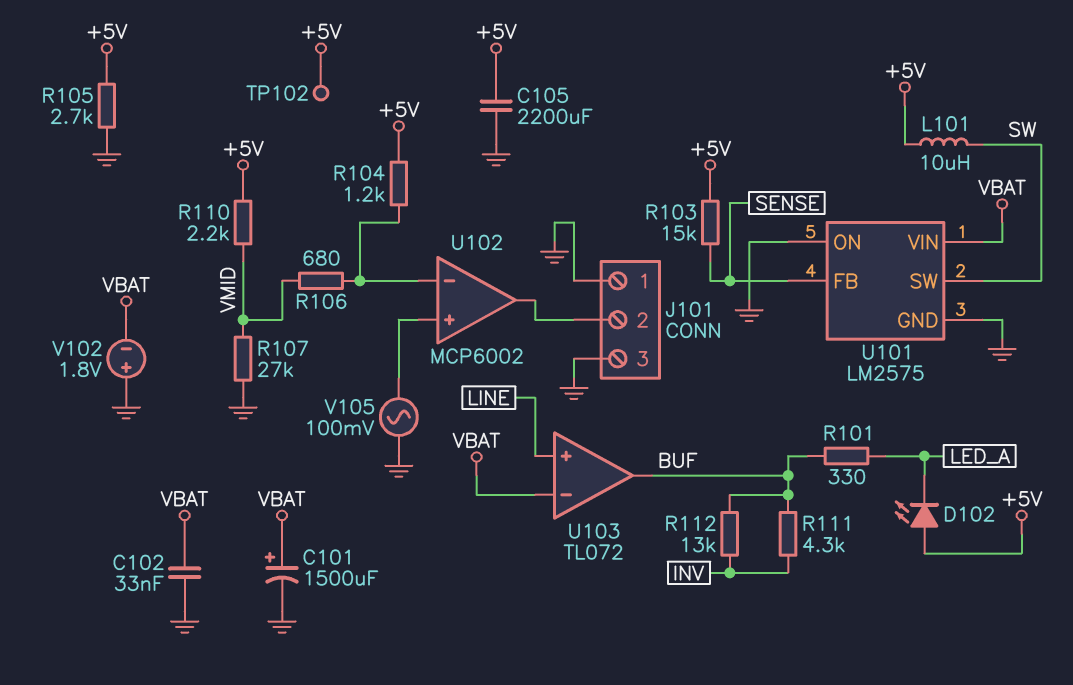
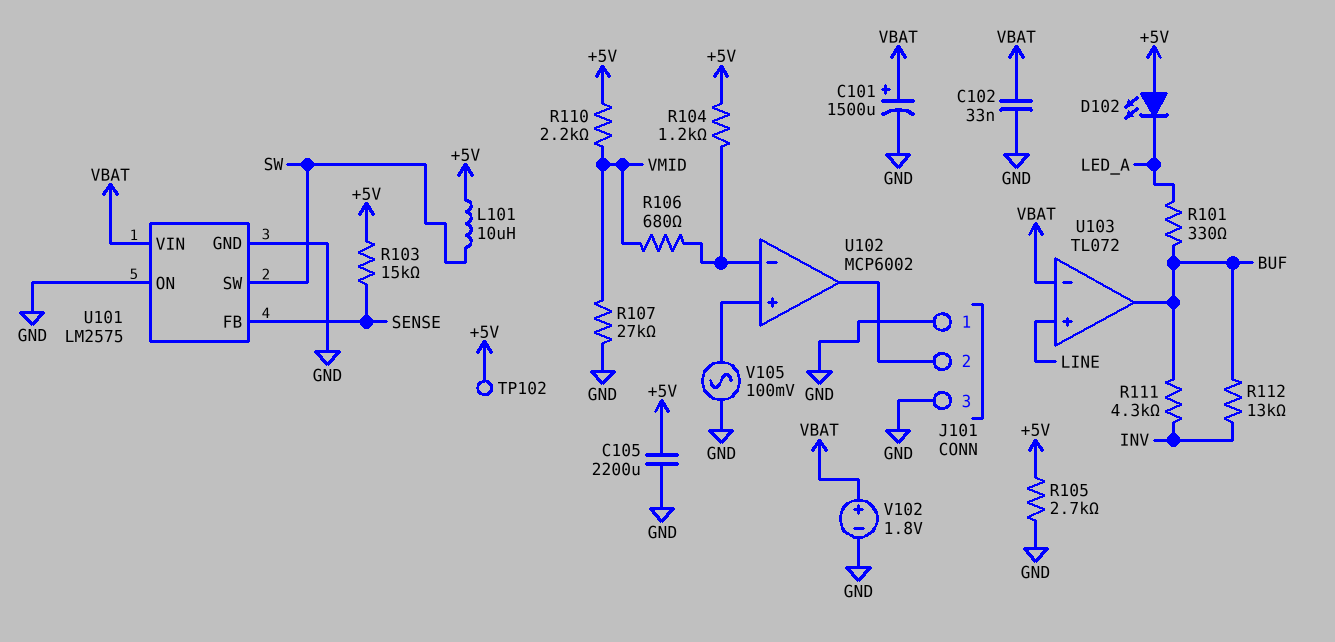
V102: 1.8V (plus GND, minus VBAT) -> 1.8V (plus VBAT, minus GND)

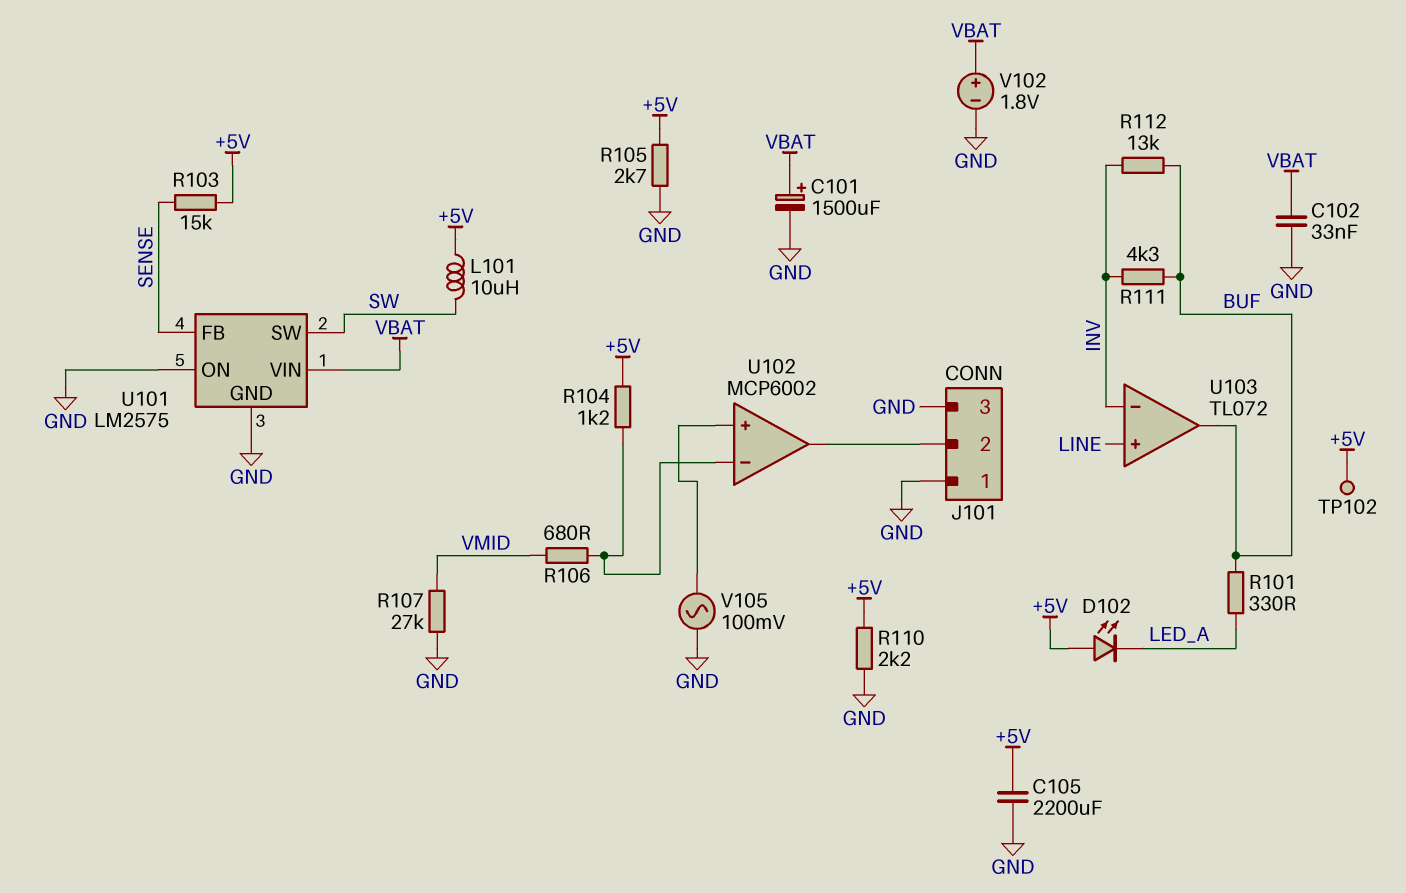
R110: 2.2k (+5V, VMID) -> 2.2k (+5V, GND)
U103 pin in-: VBAT -> INV

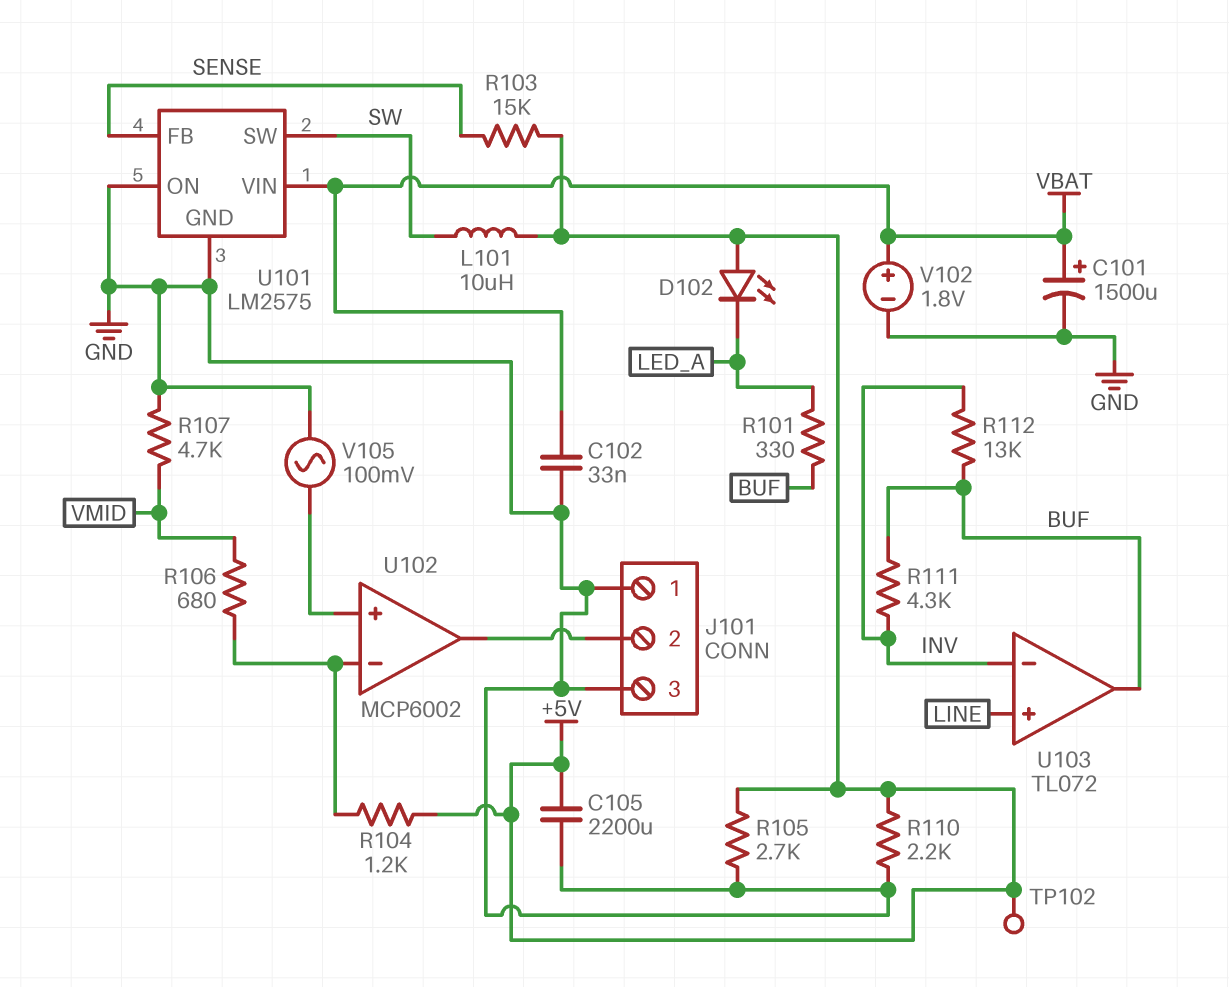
R107: 27k (GND, VMID) -> 4.7k (GND, VMID)

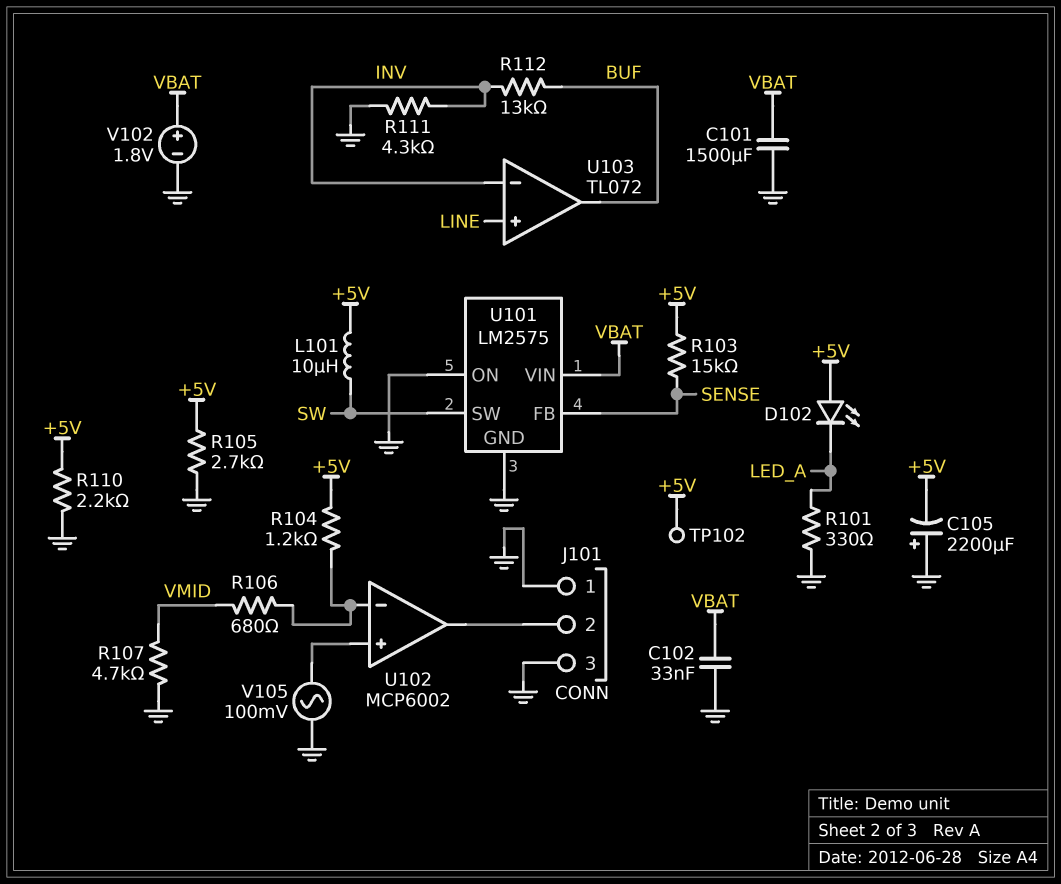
C101: 1500uF (plus VBAT, minus GND) -> 1500uF (GND, VBAT)
C105: 2200uF (+5V, GND) -> 2200uF (plus GND, minus +5V)
R101: 330 (BUF, LED_A) -> 330 (GND, LED_A)
R111: 4.3k (BUF, INV) -> 4.3k (GND, INV)

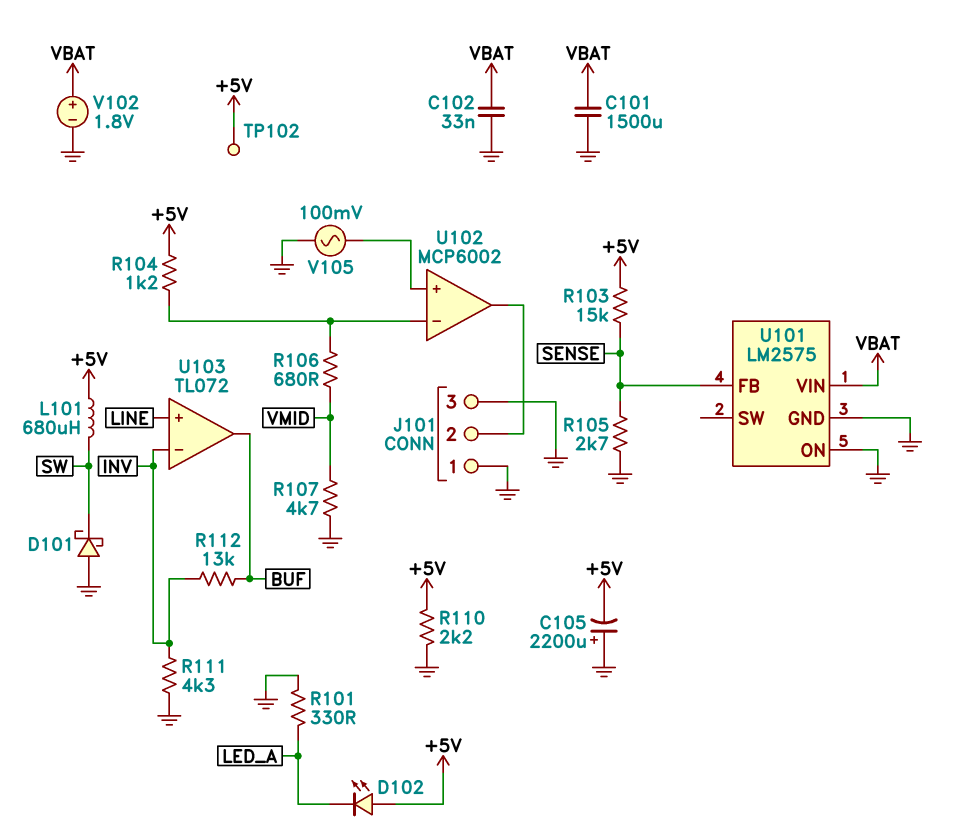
D101: none -> schottky (A GND, K SW)
L101: 10uH (+5V, SW) -> 680uH (+5V, SW)
R105: 2.7k (+5V, GND) -> 2.7k (GND, SENSE)
U101 pin SW: SW -> none

